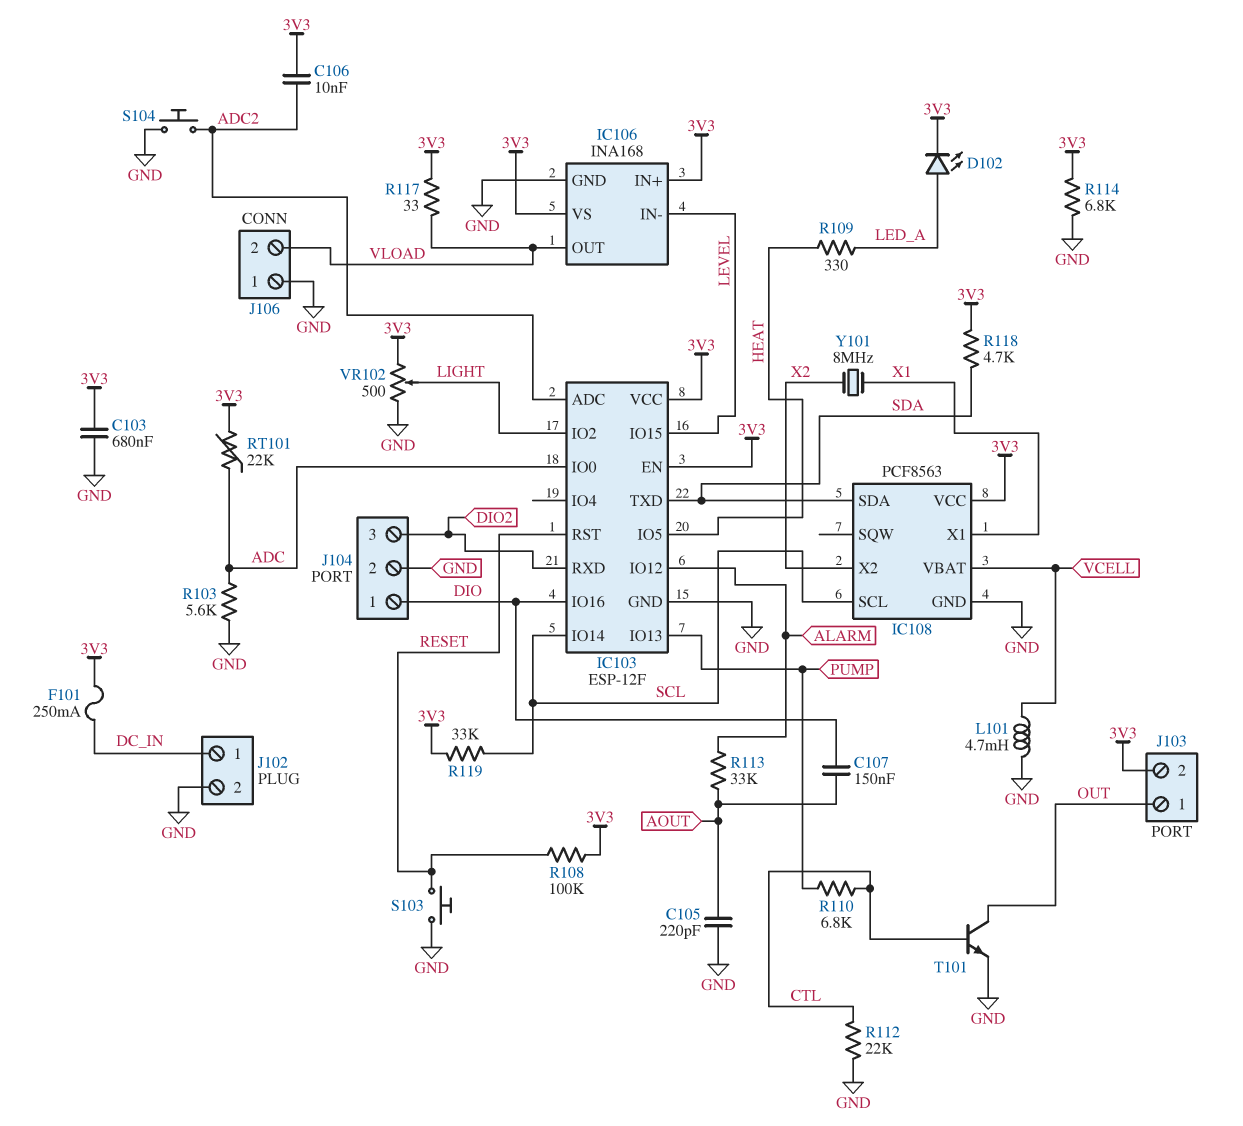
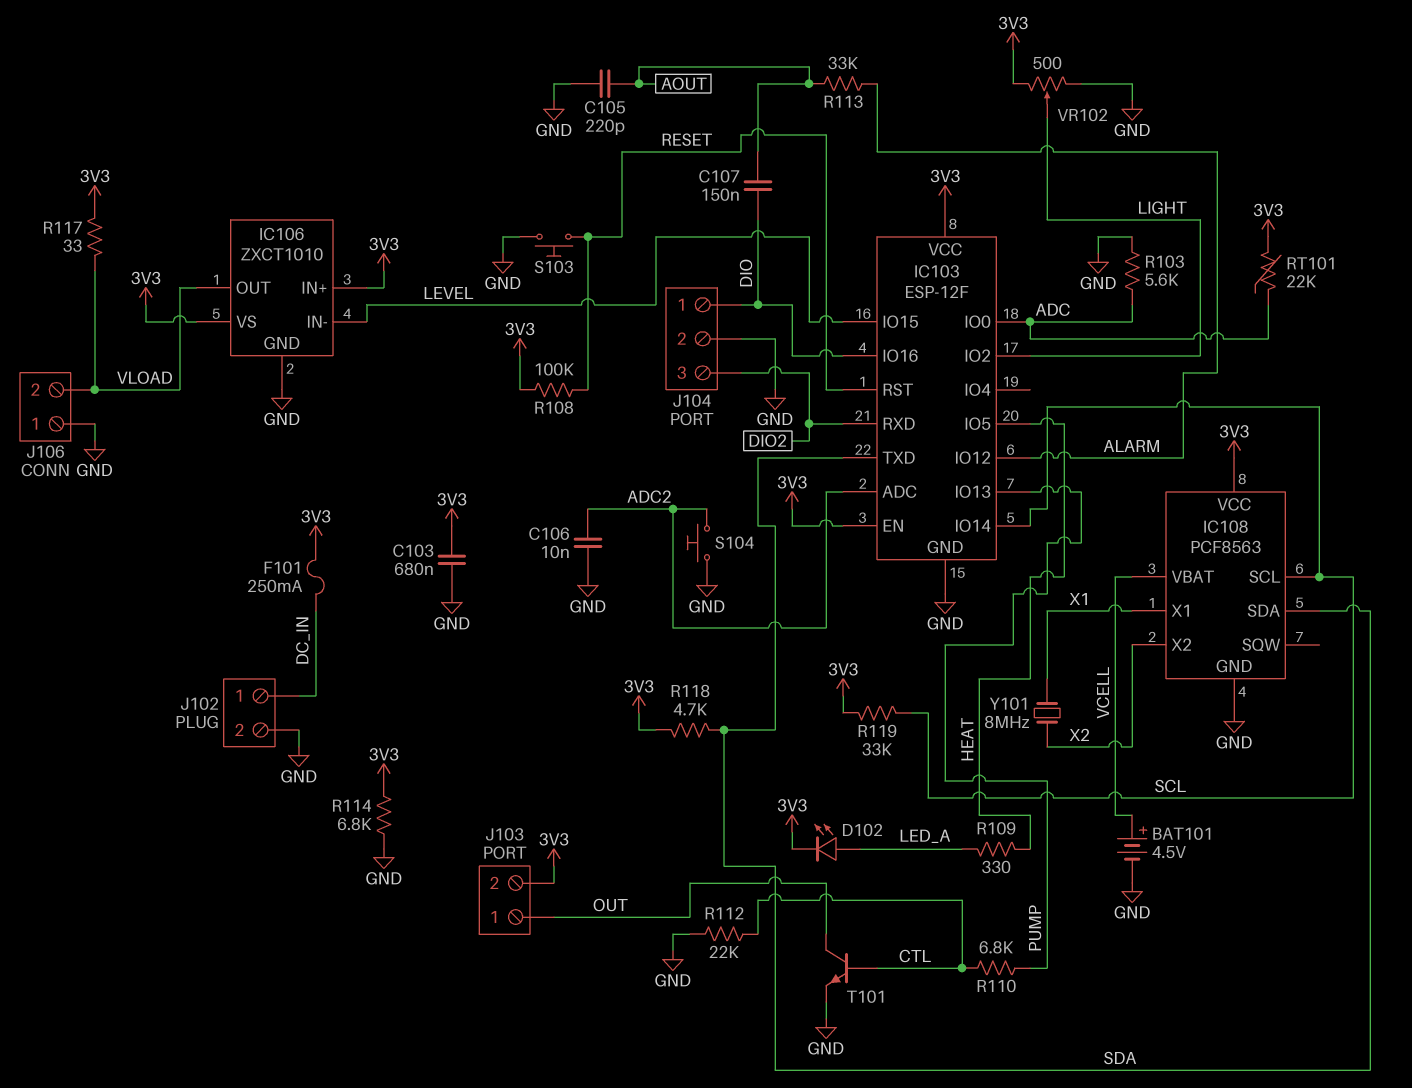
BAT101: none -> 4.5V (plus VCELL, minus GND)
C106: 10nF (3V3, ADC2) -> 10nF (ADC2, GND)
IC106: INA168 -> ZXCT1010
L101: 4.7mH (GND, VCELL) -> none

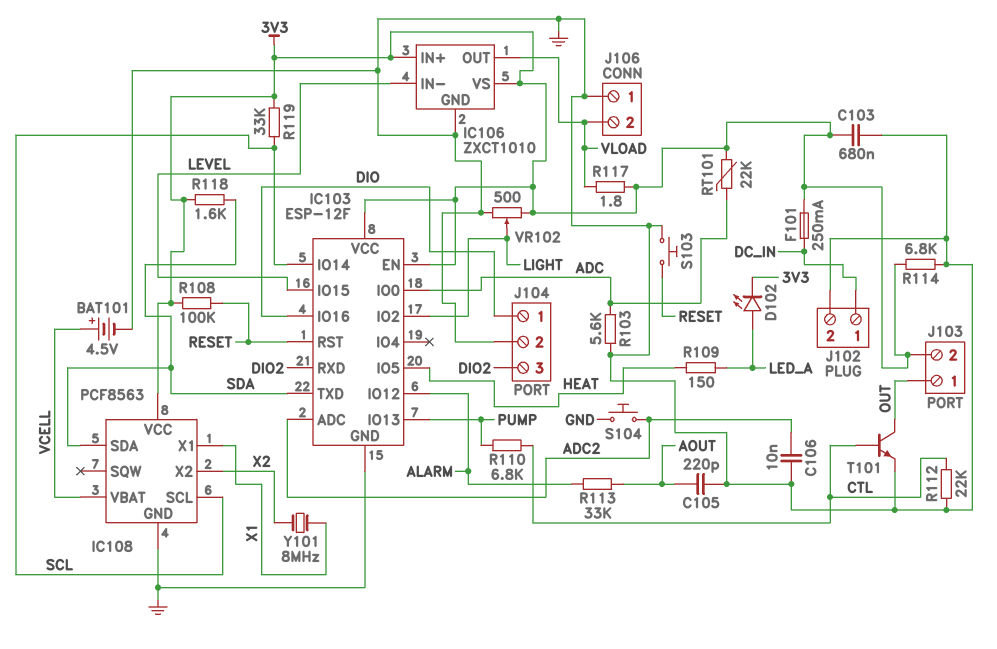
C107: 150nF (AOUT, DIO) -> none
R109: 330 (HEAT, LED_A) -> 150 (HEAT, LED_A)
R117: 33 (3V3, VLOAD) -> 1.8 (3V3, VLOAD)
R118: 4.7k (3V3, SDA) -> 1.6k (3V3, SDA)

